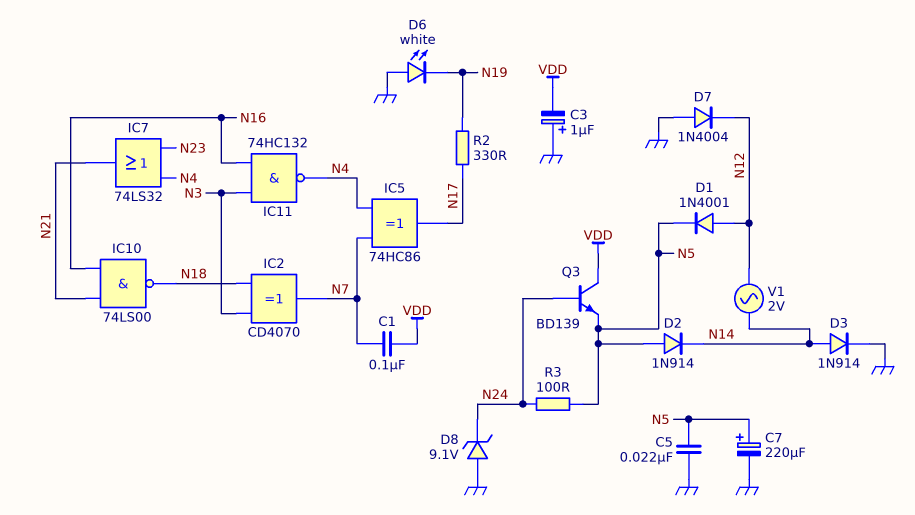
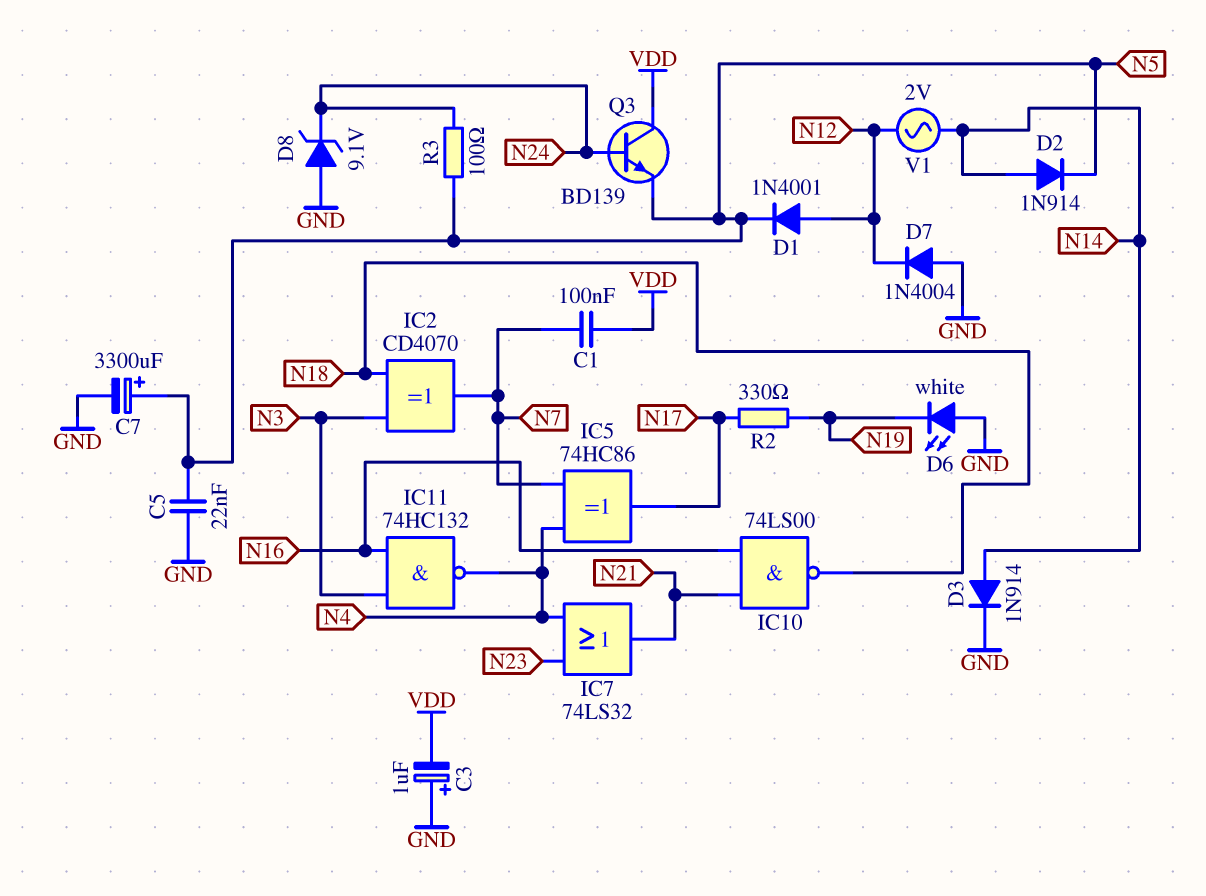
C7: 220uF (plus N5, minus GND) -> 3300uF (plus N5, minus GND)
D2: diode 1N914 (A N5, K N14) -> diode 1N914 (A N14, K N5)

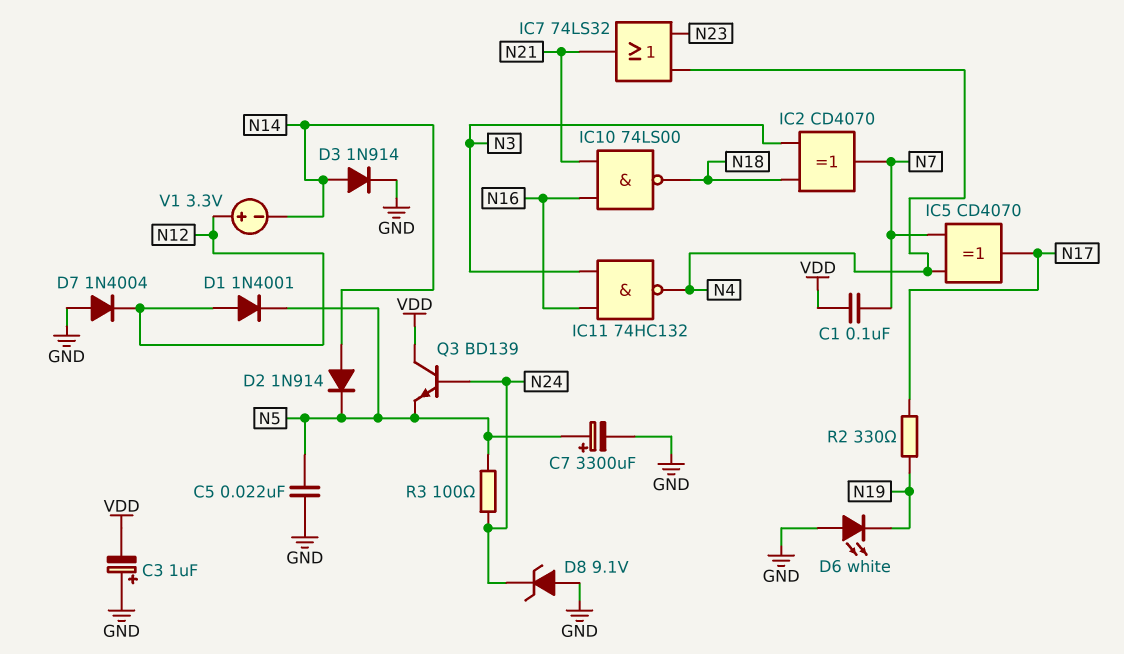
IC5: XOR 74HC86 (in N4, in N7, out N17) -> XOR CD4070 (in N4, in N7, out N17)
V1: AC 2V (N12, N14) -> 3.3V (plus N12, minus N14)

